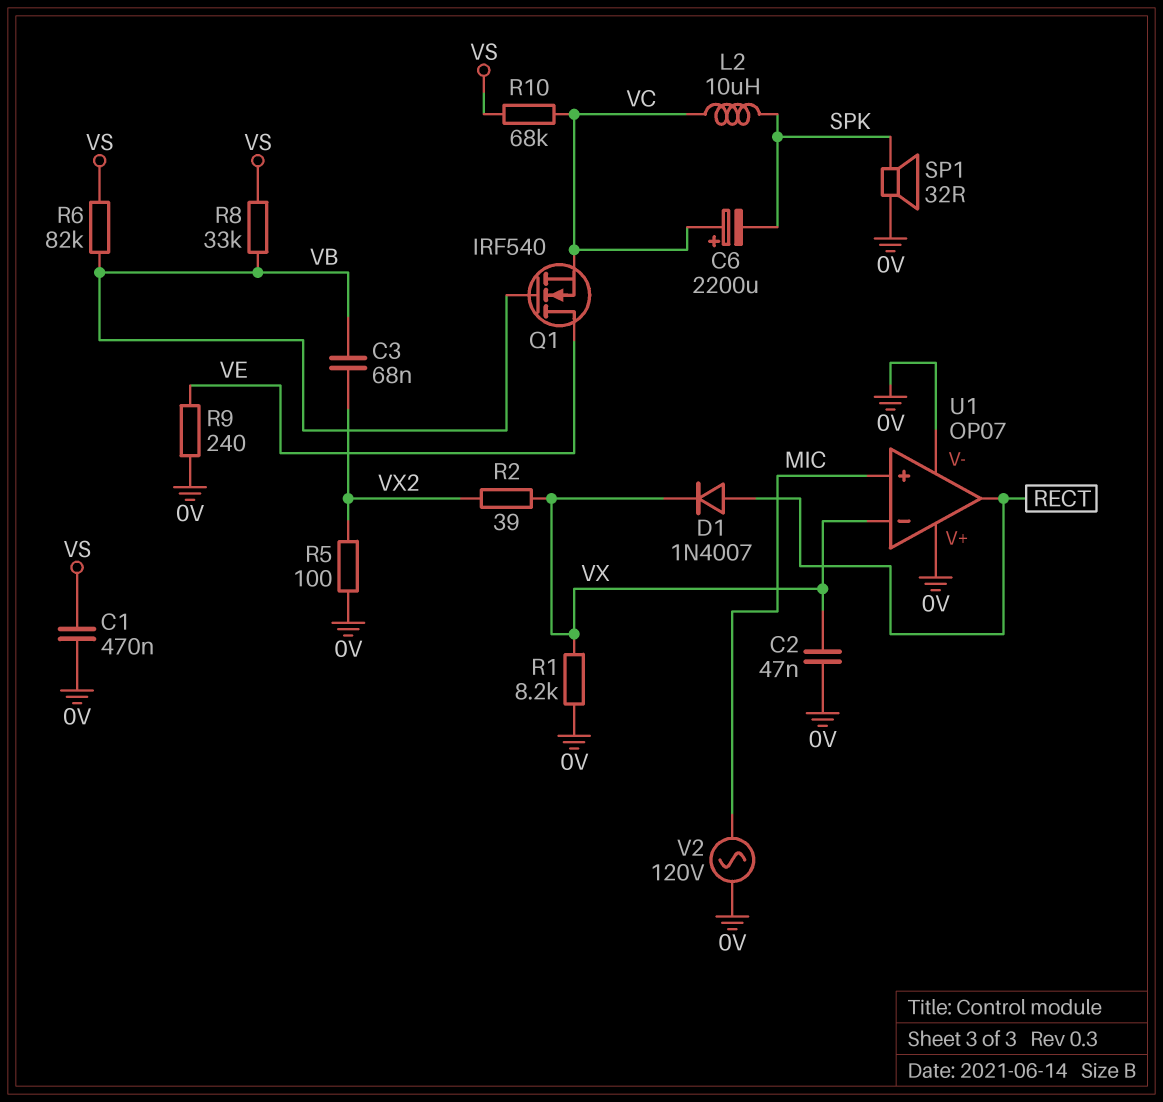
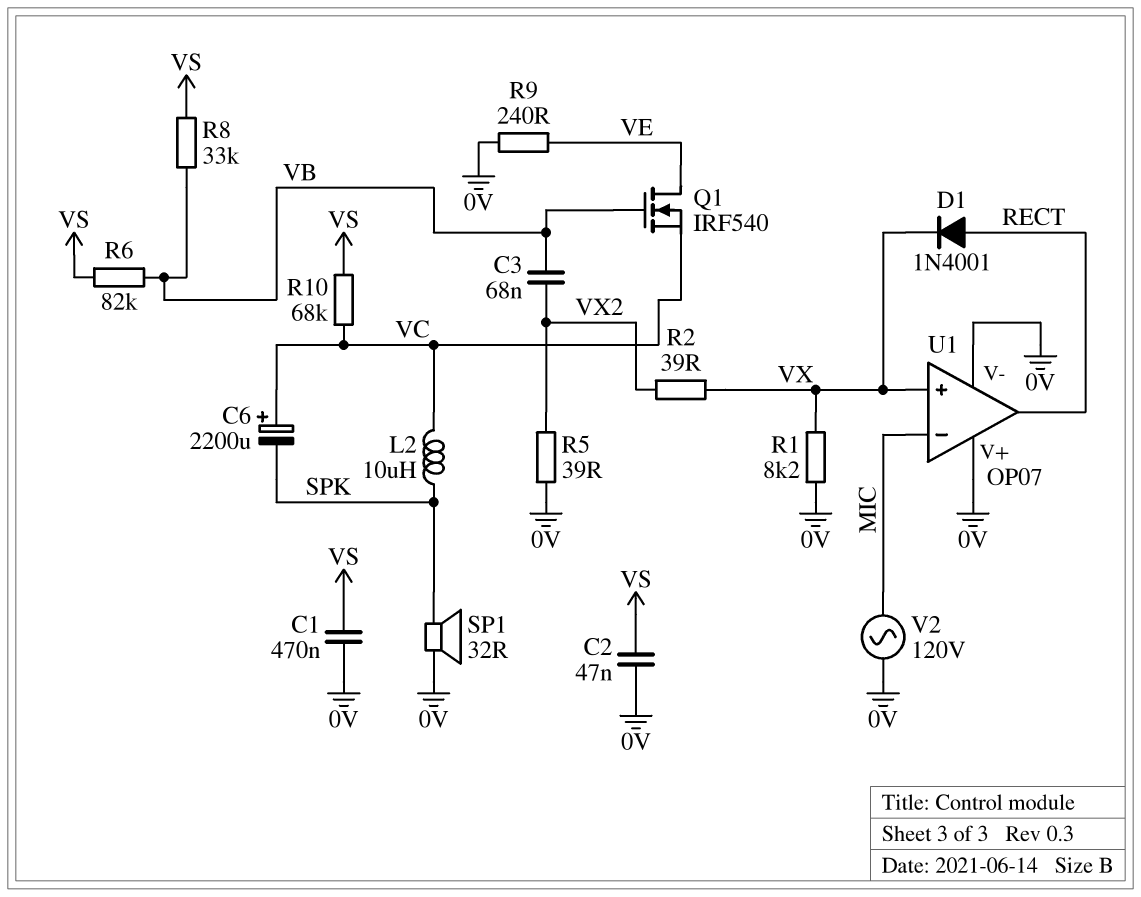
C2: 47nF (0V, VX) -> 47nF (0V, VS)
D1: diode 1N4007 (A RECT, K VX) -> diode 1N4001 (A RECT, K VX)
R5: 100 (0V, VX2) -> 39 (0V, VX2)
U1 pin in+: MIC -> VX
U1 pin in-: VX -> MIC

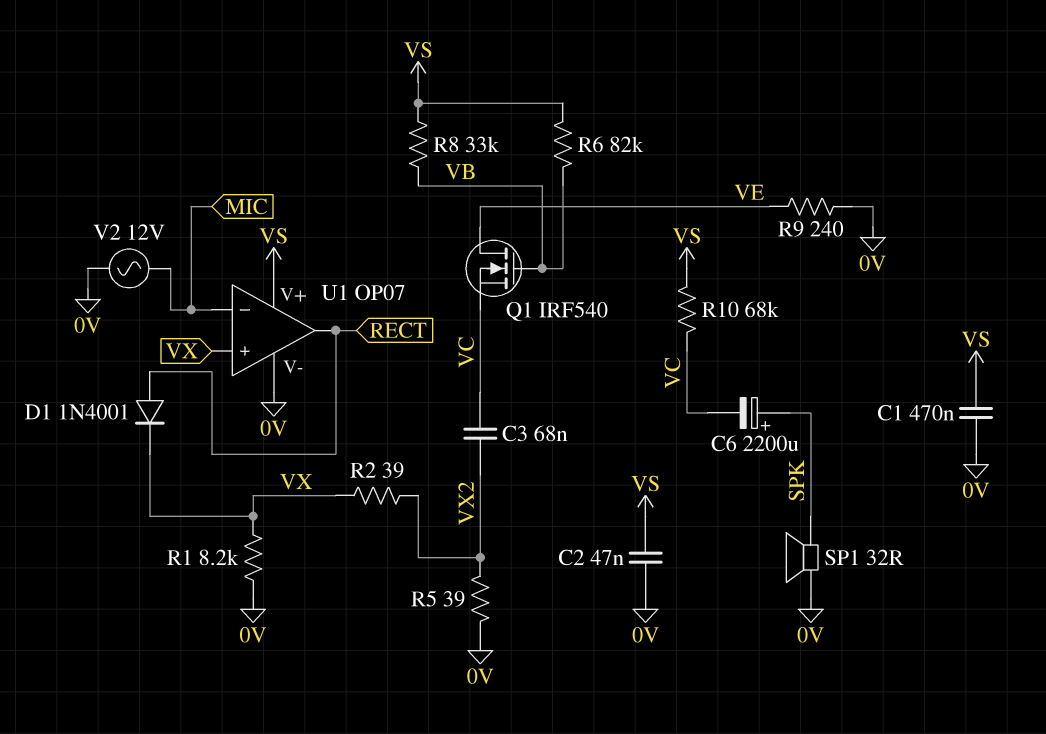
C3: 68nF (VB, VX2) -> 68nF (VC, VX2)
C6: 2200uF (plus VC, minus SPK) -> 2200uF (plus SPK, minus VC)
L2: 10uH (SPK, VC) -> none
U1 pin V+: 0V -> VS
V2: AC 120V (0V, MIC) -> AC 12V (0V, MIC)

